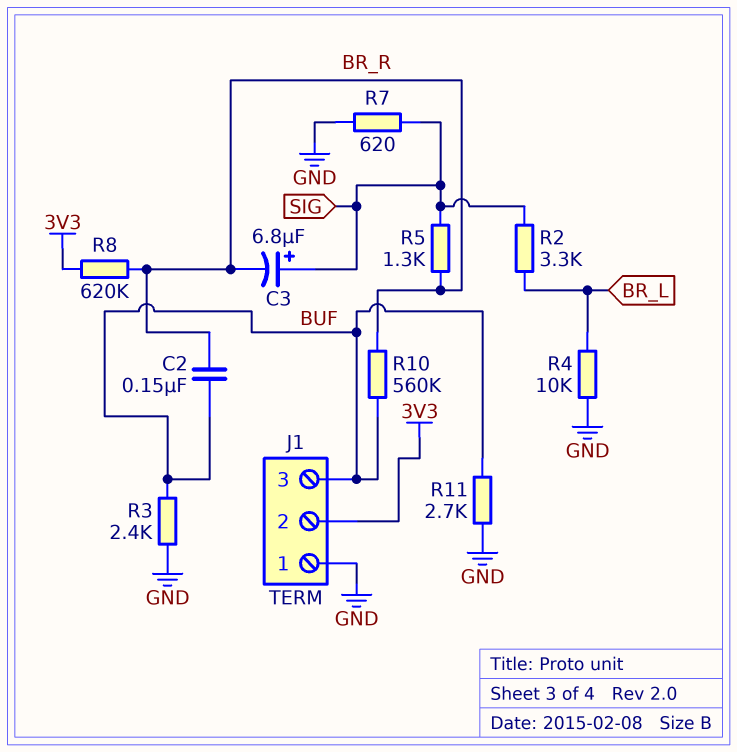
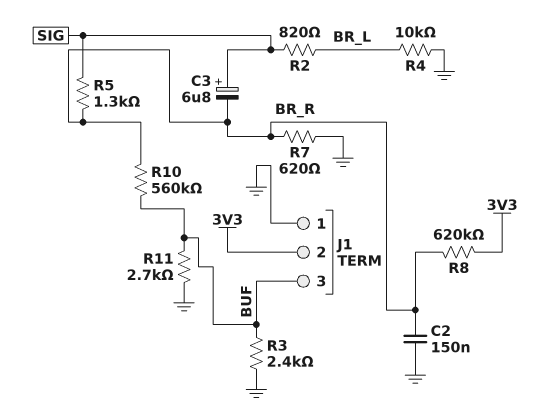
C2: 150nF (BR_R, BUF) -> 150nF (BR_R, GND)
R2: 3.3k (BR_L, SIG) -> 820 (BR_L, SIG)
R7: 620 (GND, SIG) -> 620 (BR_R, GND)

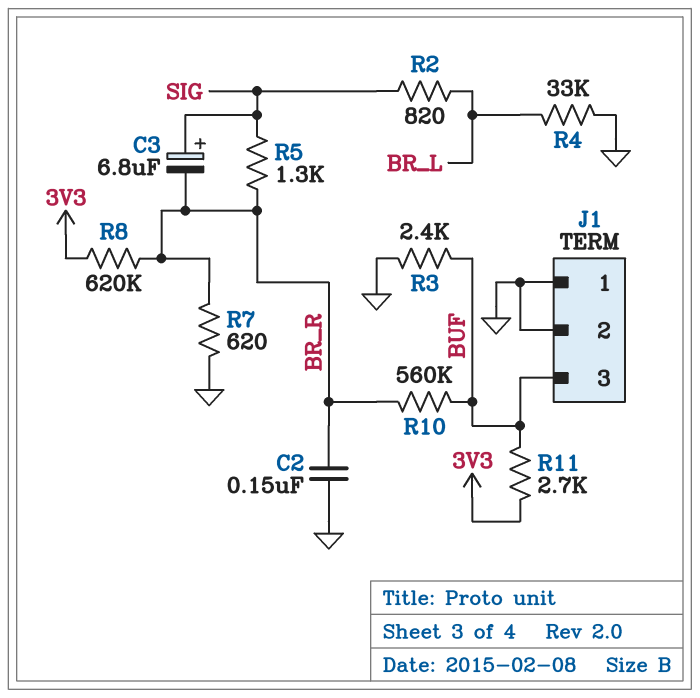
J1 pin 2: 3V3 -> GND
R4: 10k (BR_L, GND) -> 33k (BR_L, GND)
R11: 2.7k (BUF, GND) -> 2.7k (3V3, BUF)

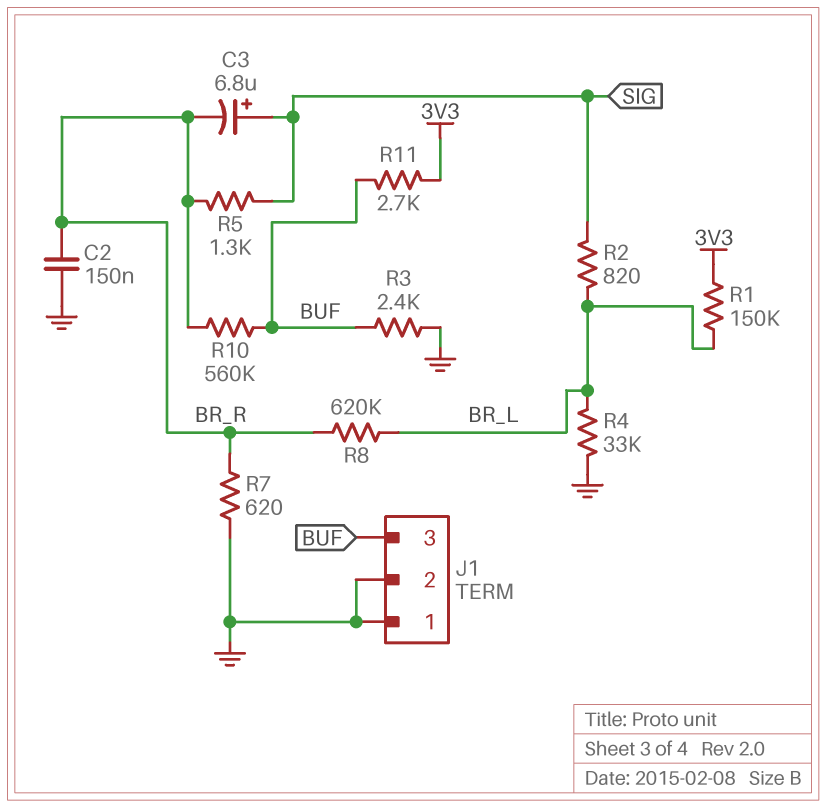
R1: none -> 150k (3V3, BR_L)
R8: 620k (3V3, BR_R) -> 620k (BR_L, BR_R)

